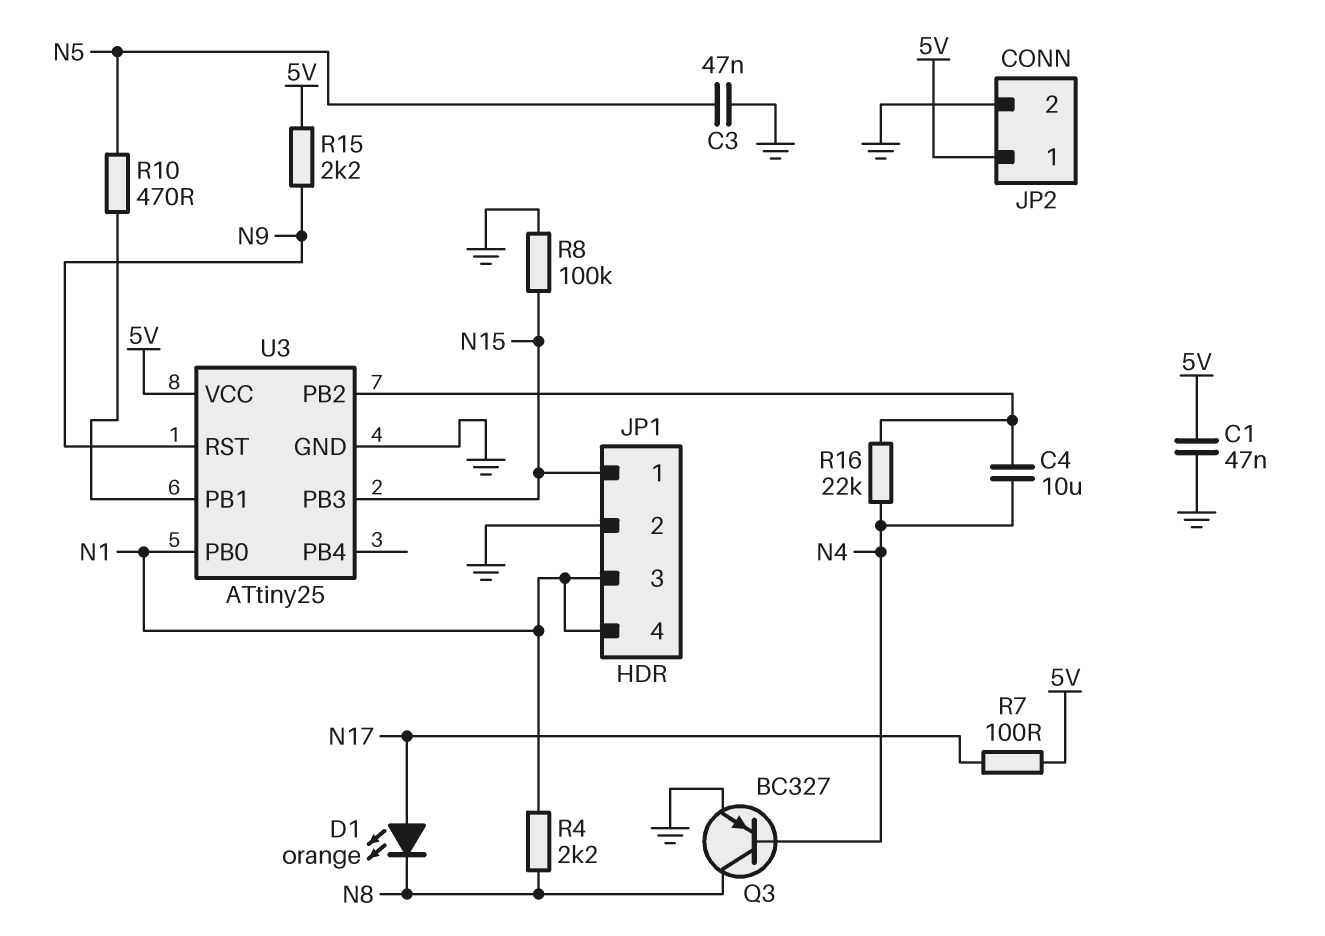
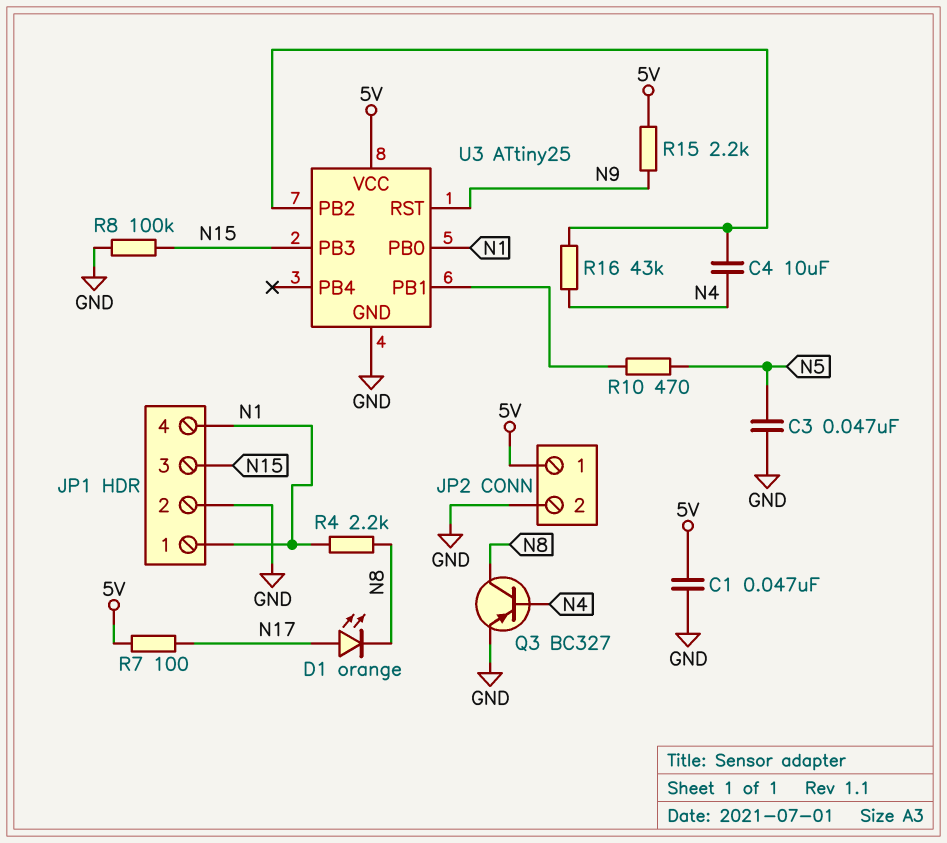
JP1 pin 1: N15 -> N1
JP1 pin 3: N1 -> N15
R16: 22k (N4, U3/PB2) -> 43k (N4, U3/PB2)

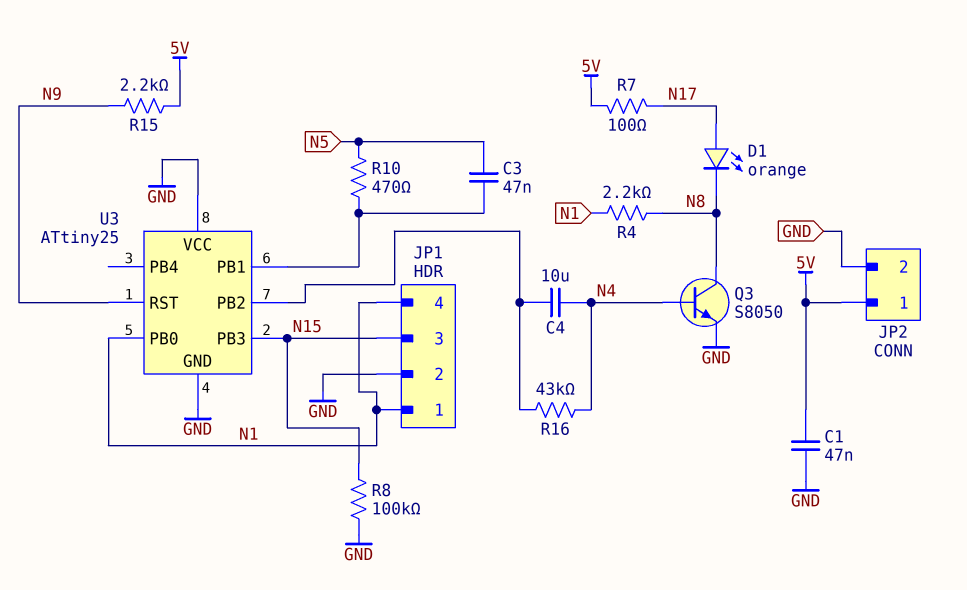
C3: 47nF (GND, N5) -> 47nF (N5, U3/PB1)
Q3: PNP BC327 (B N4, C N8, E GND) -> NPN S8050 (B N4, C N8, E GND)
U3 pin VCC: 5V -> GND

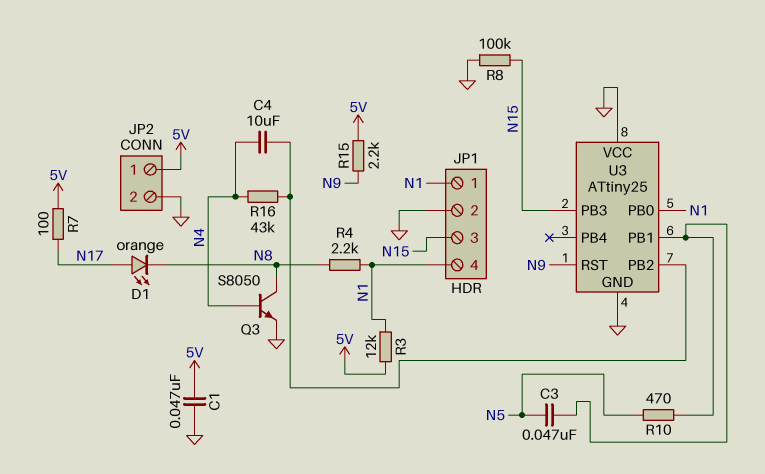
R3: none -> 12k (5V, N1)

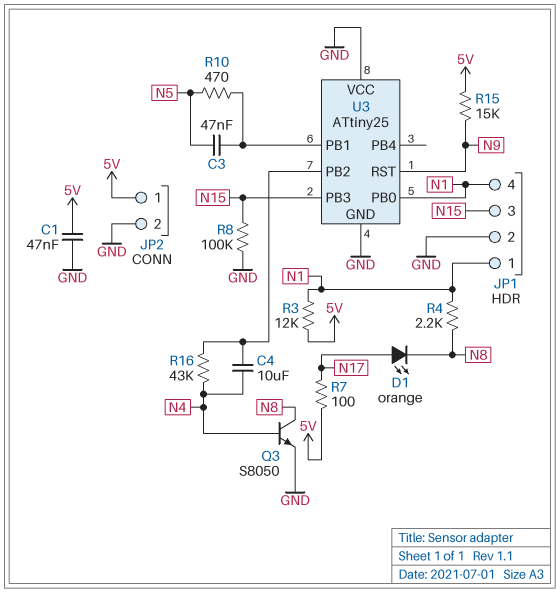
R15: 2.2k (5V, N9) -> 15k (5V, N9)

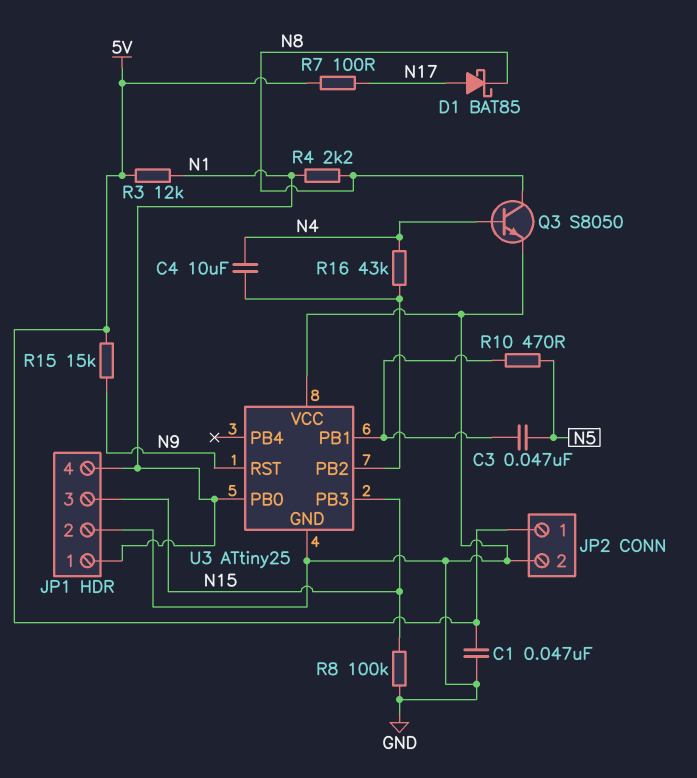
D1: LED orange (A N17, K N8) -> schottky BAT85 (A N17, K N8)

